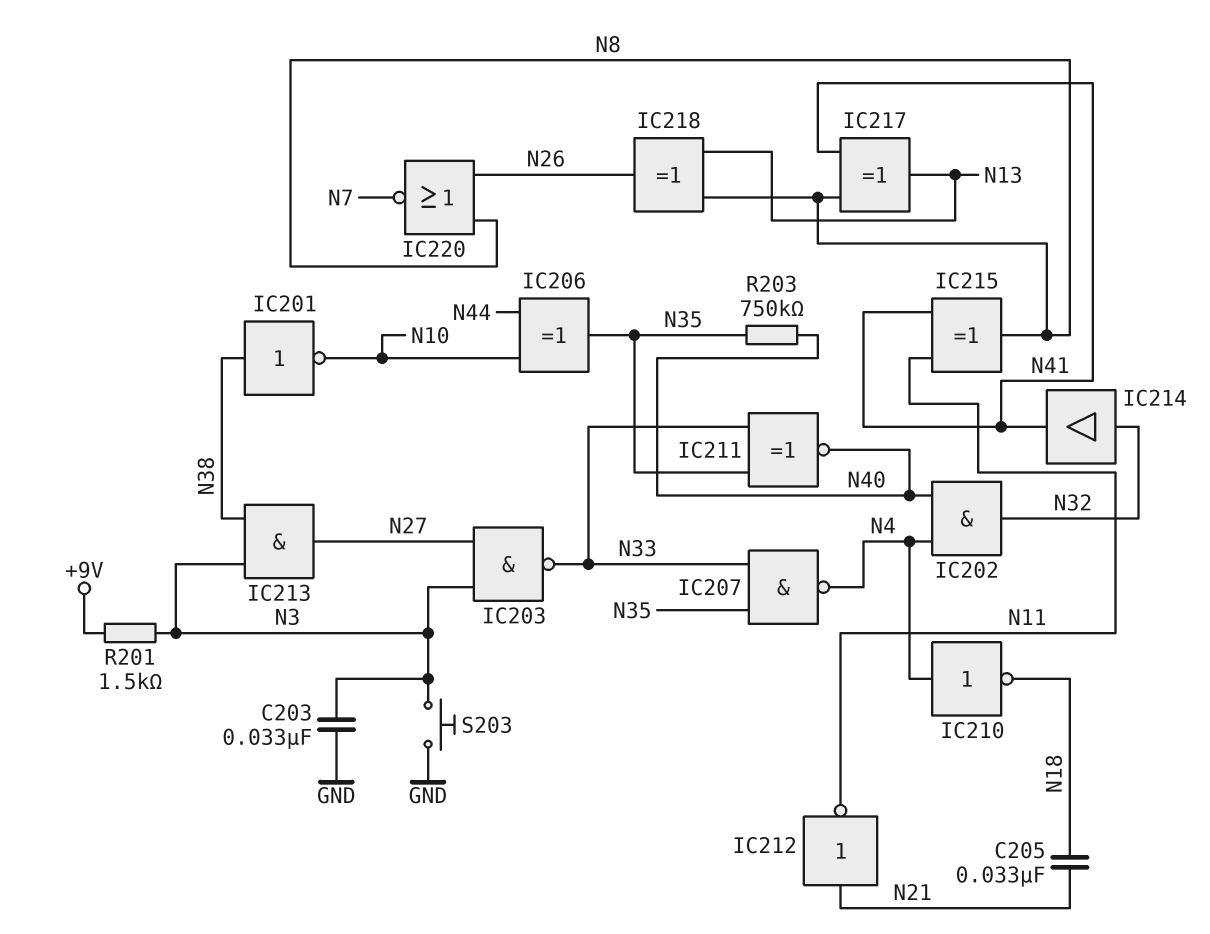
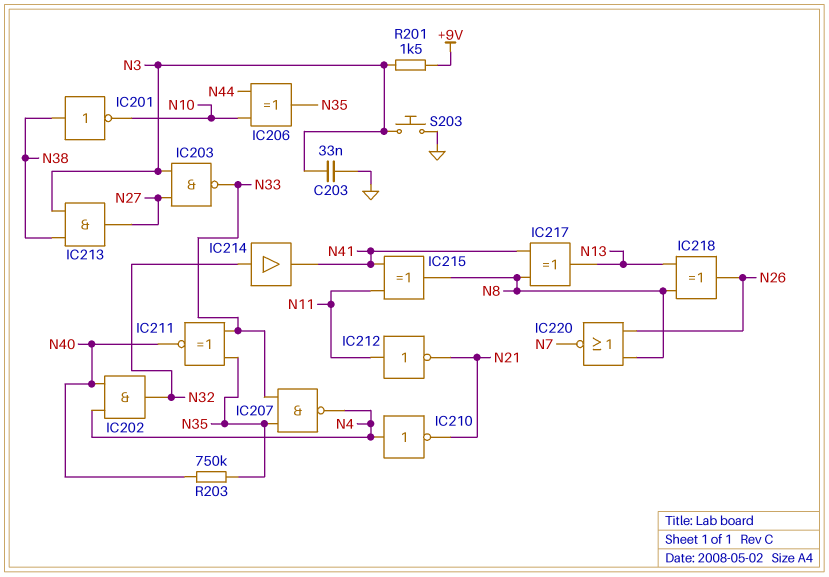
C205: 33nF (N18, N21) -> none
IC210: NOT (in N4, out N18) -> NOT (in N4, out N21)
IC212: NOT (in N21, out N11) -> NOT (in N11, out N21)

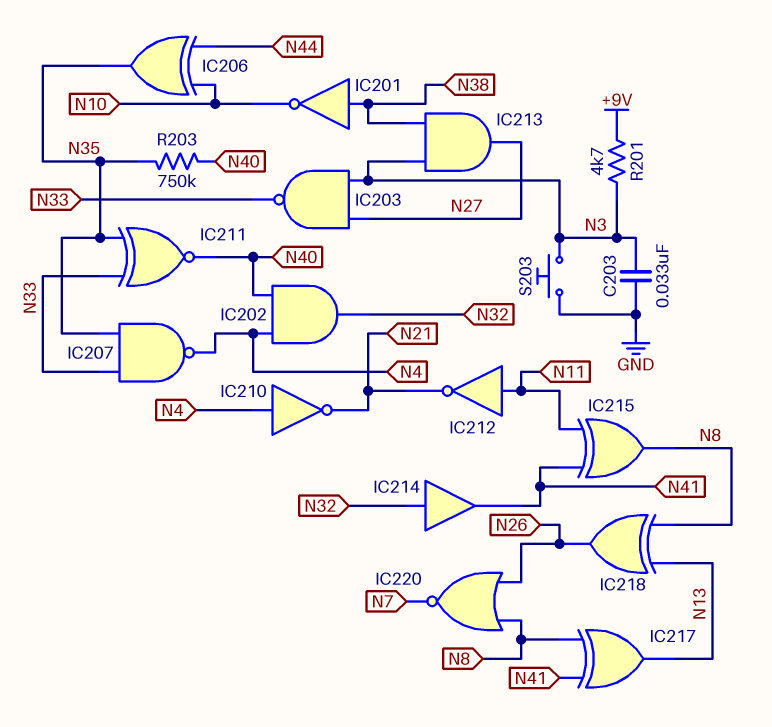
R201: 1.5k (+9V, N3) -> 4.7k (+9V, N3)

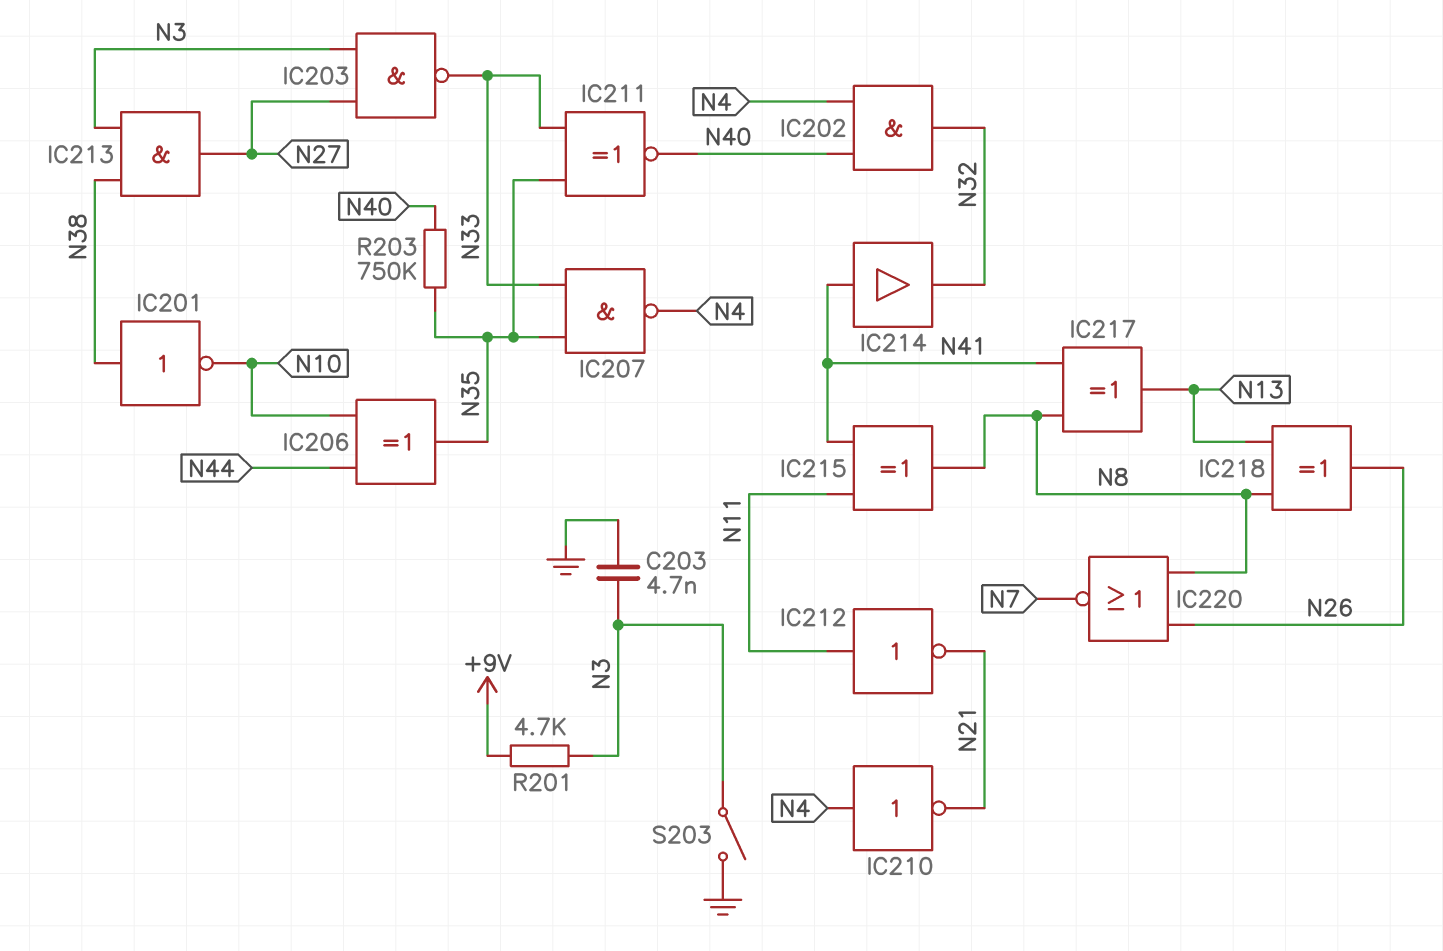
C203: 33nF (GND, N3) -> 4.7nF (GND, N3)
IC214: buffer (in N32, out N41) -> buffer (in N41, out N32)
S203: button (GND, N3) -> switch (GND, N3)

